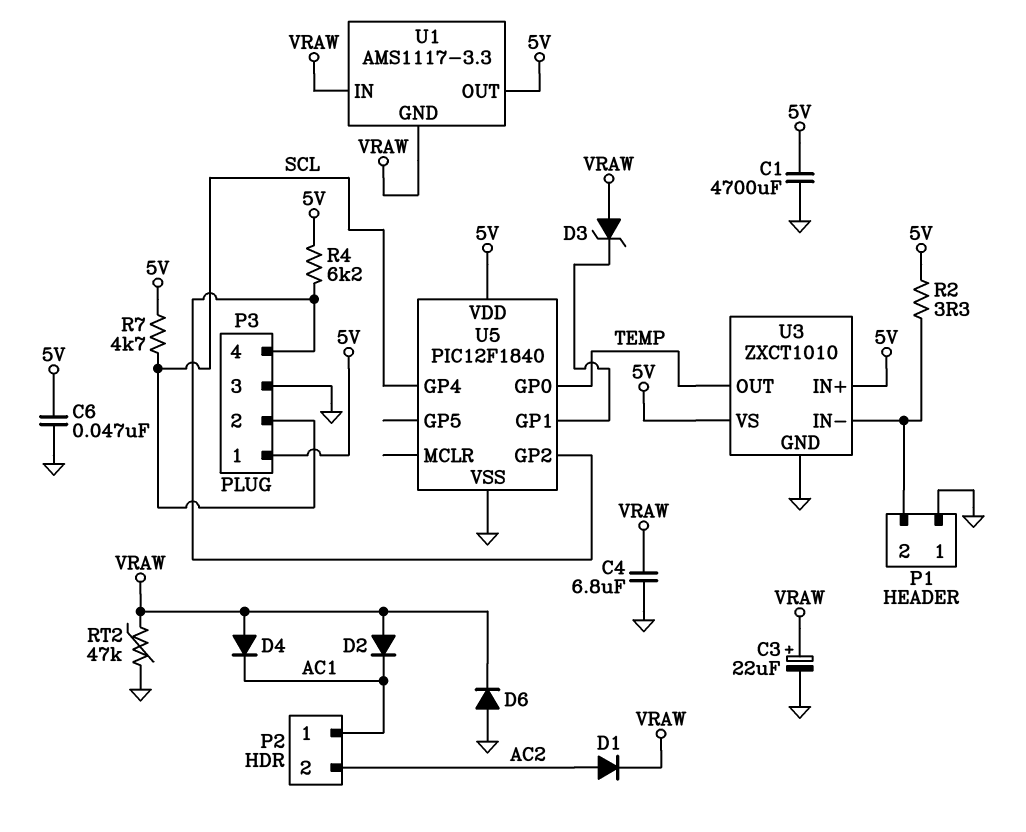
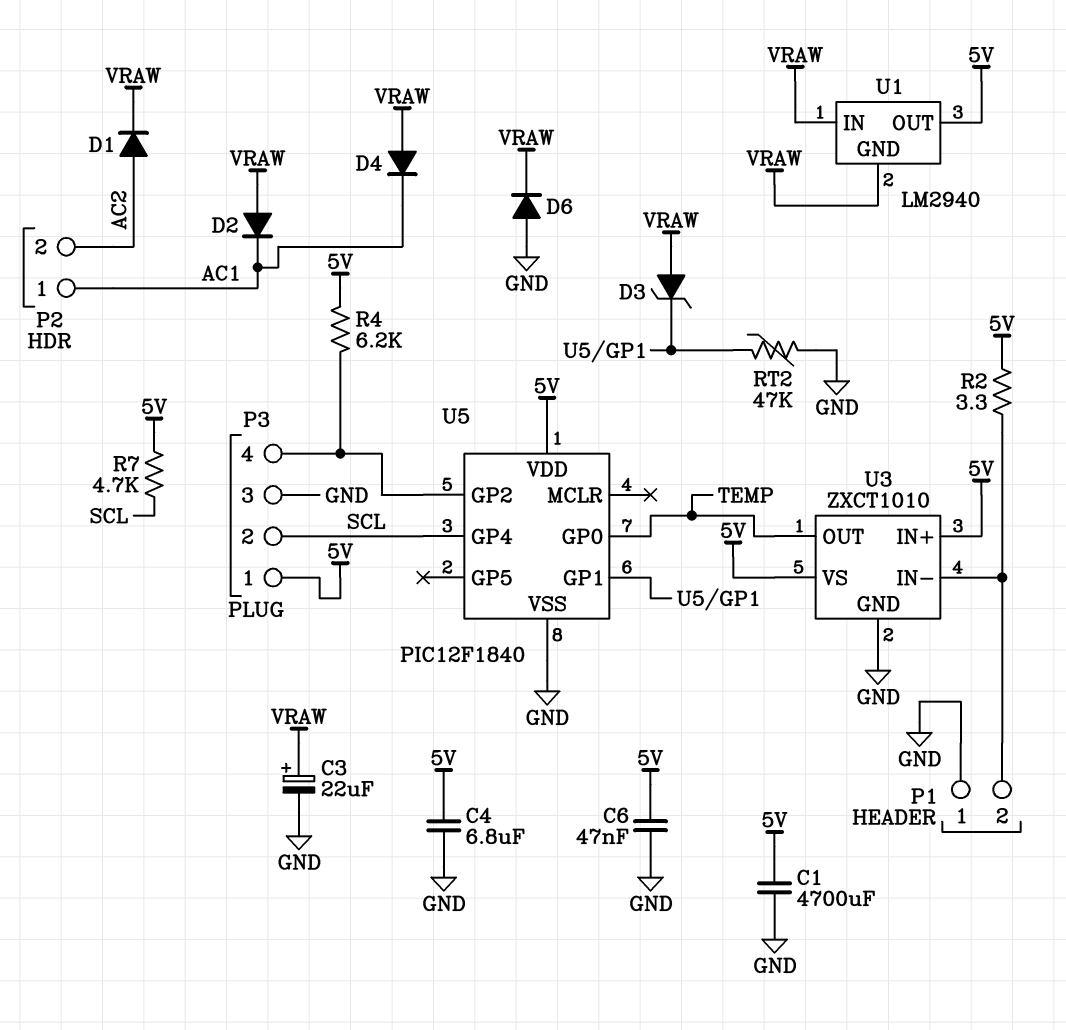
C4: 6.8uF (GND, VRAW) -> 6.8uF (5V, GND)
RT2: 47k (GND, VRAW) -> 47k (GND, U5/GP1)
U1: AMS1117-3.3 -> LM2940

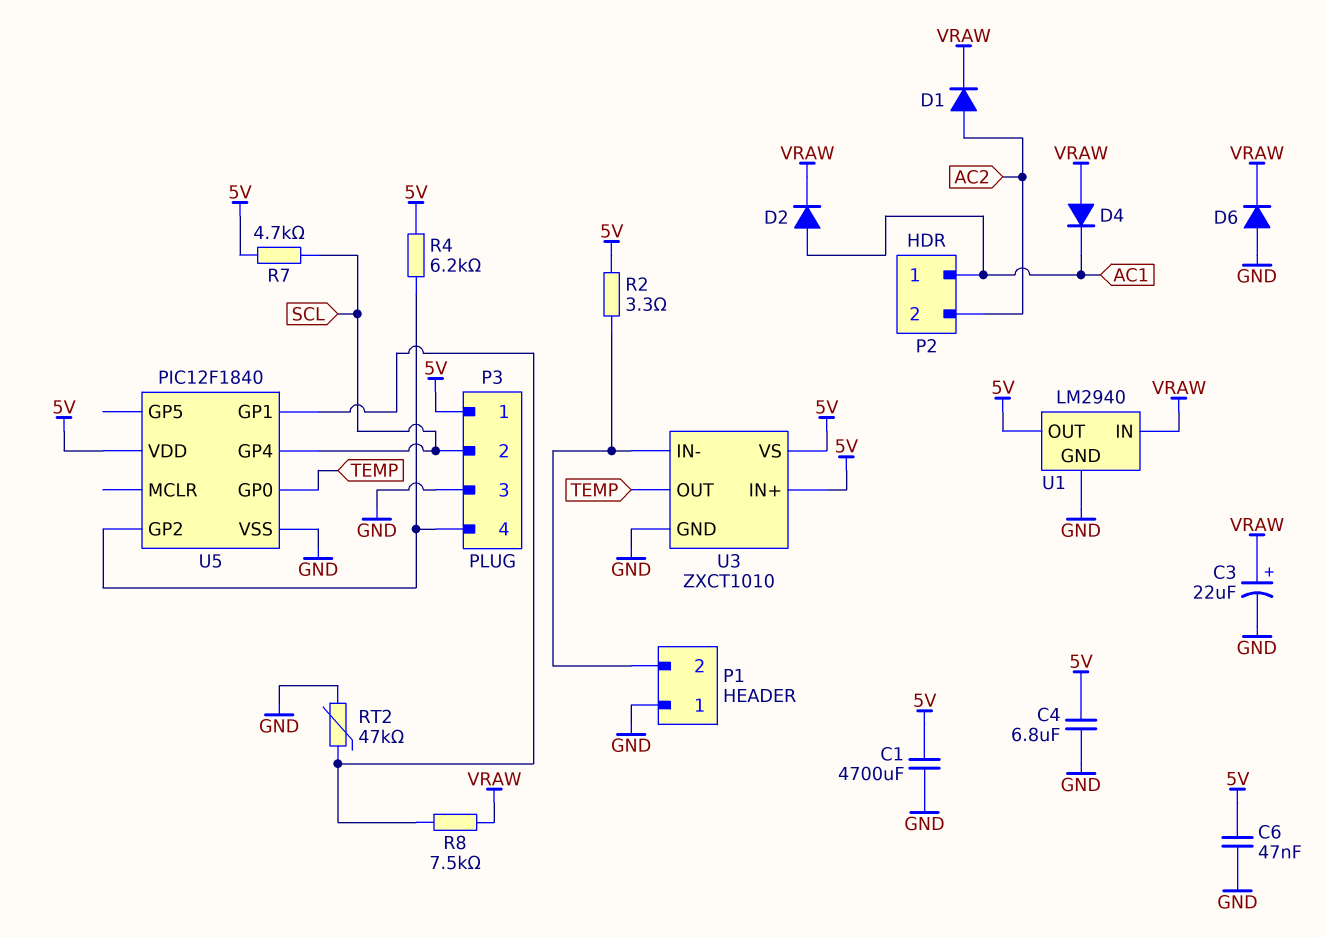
D2: diode (A VRAW, K AC1) -> diode (A AC1, K VRAW)
D3: zener (A VRAW, K U5/GP1) -> none
R8: none -> 7.5k (U5/GP1, VRAW)
U1 pin GND: VRAW -> GND

